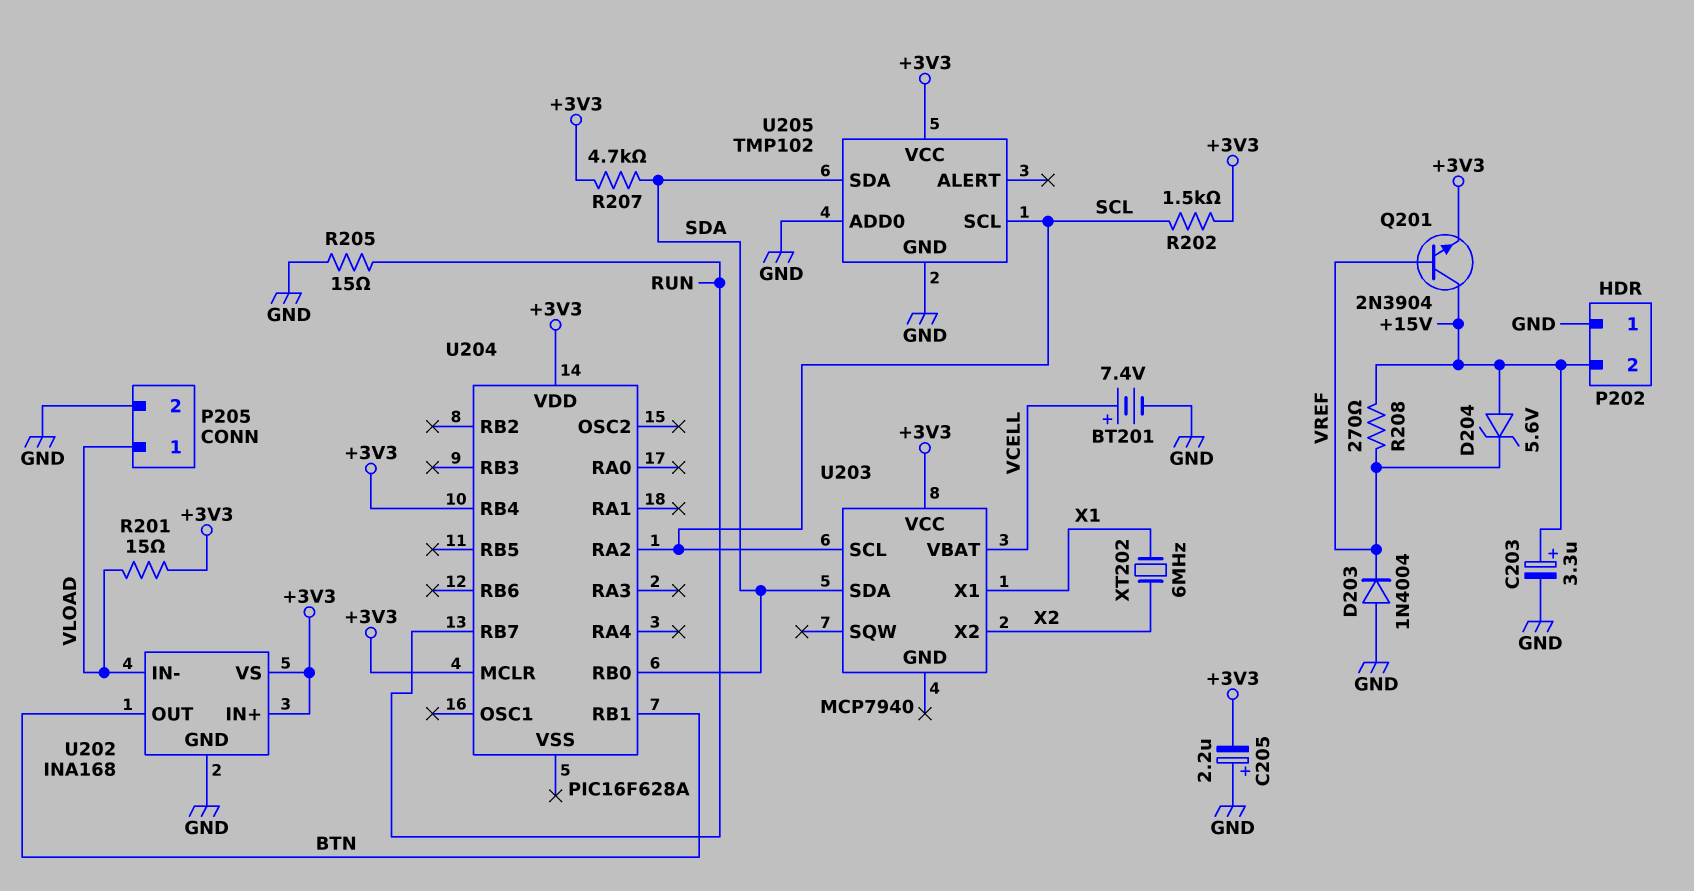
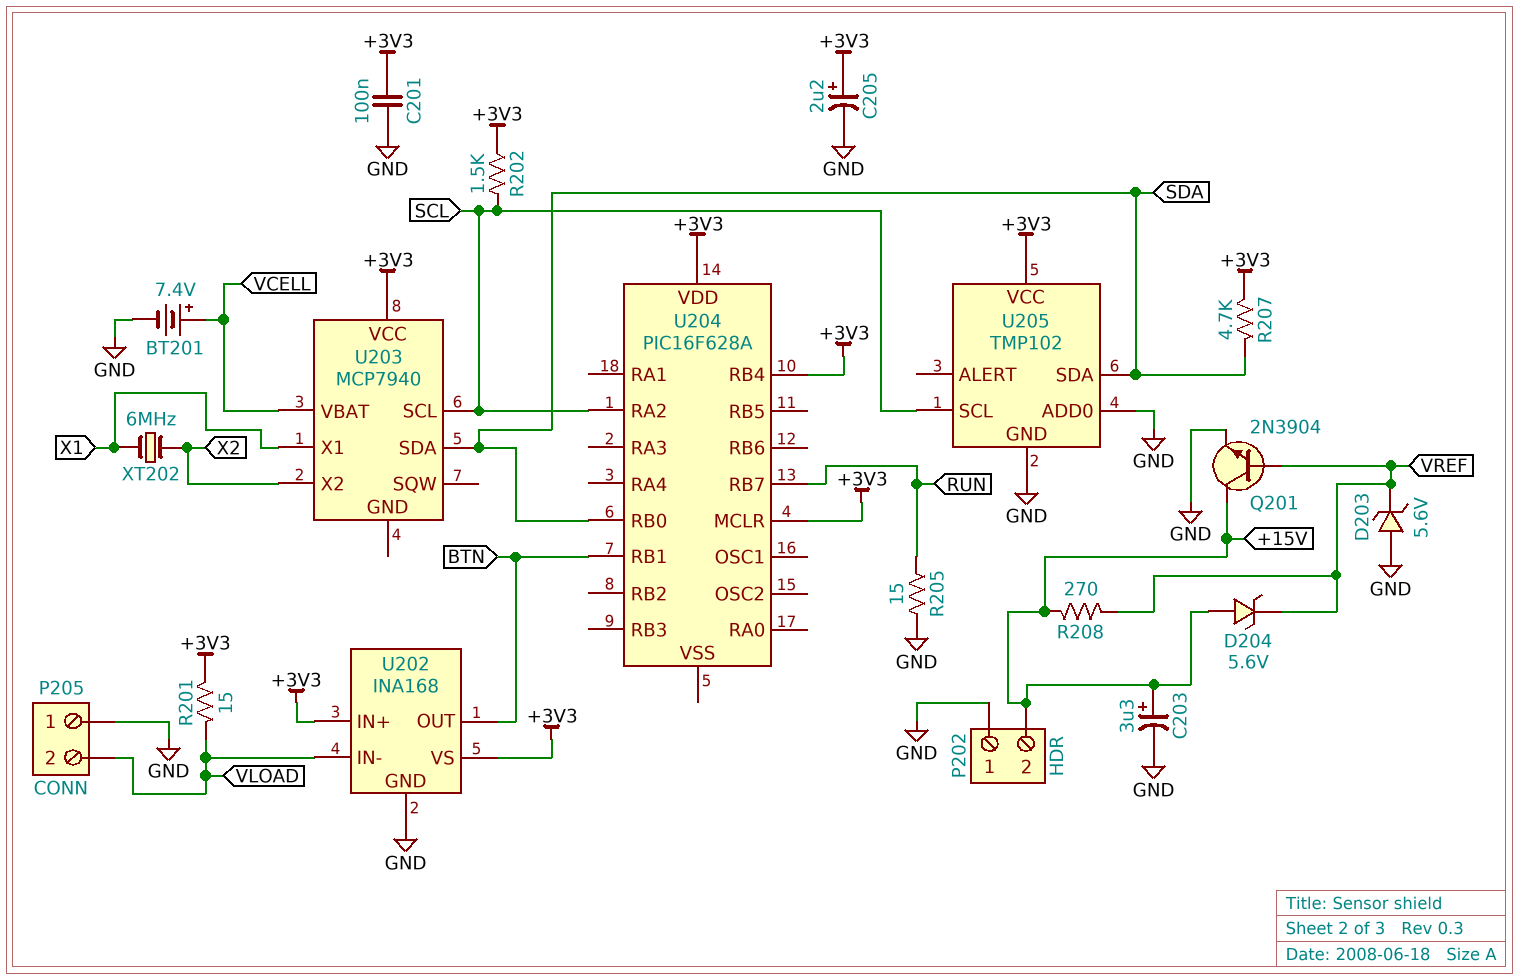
C201: none -> 100nF (+3V3, GND)
C205: 2.2uF (plus GND, minus +3V3) -> 2.2uF (plus +3V3, minus GND)
D203: diode 1N4004 (A GND, K VREF) -> zener 5.6V (A GND, K VREF)
P205 pin 1: VLOAD -> GND
P205 pin 2: GND -> VLOAD
Q201: NPN 2N3904 (B VREF, C +15V, E +3V3) -> NPN 2N3904 (B VREF, C +15V, E GND)

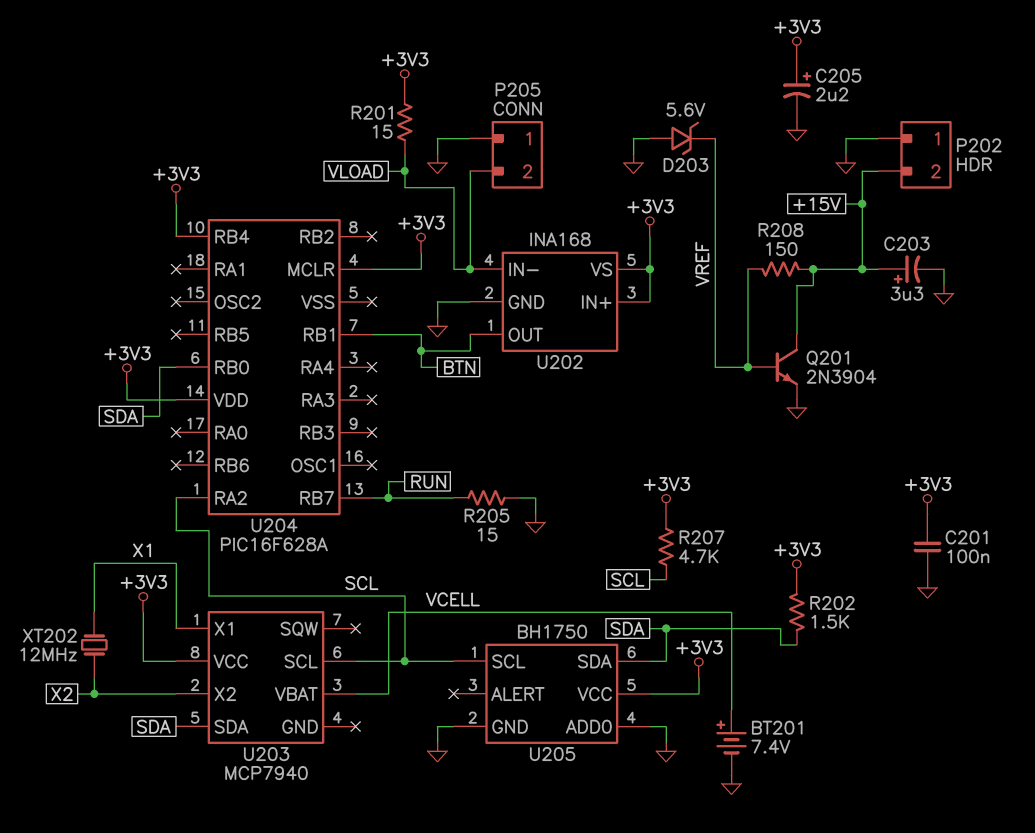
D204: zener 5.6V (A +15V, K VREF) -> none
R202: 1.5k (+3V3, SCL) -> 1.5k (+3V3, SDA)
R207: 4.7k (+3V3, SDA) -> 4.7k (+3V3, SCL)
R208: 270 (+15V, VREF) -> 150 (+15V, VREF)
U205: TMP102 -> BH1750
XT202: 6MHz (X1, X2) -> 12MHz (X1, X2)

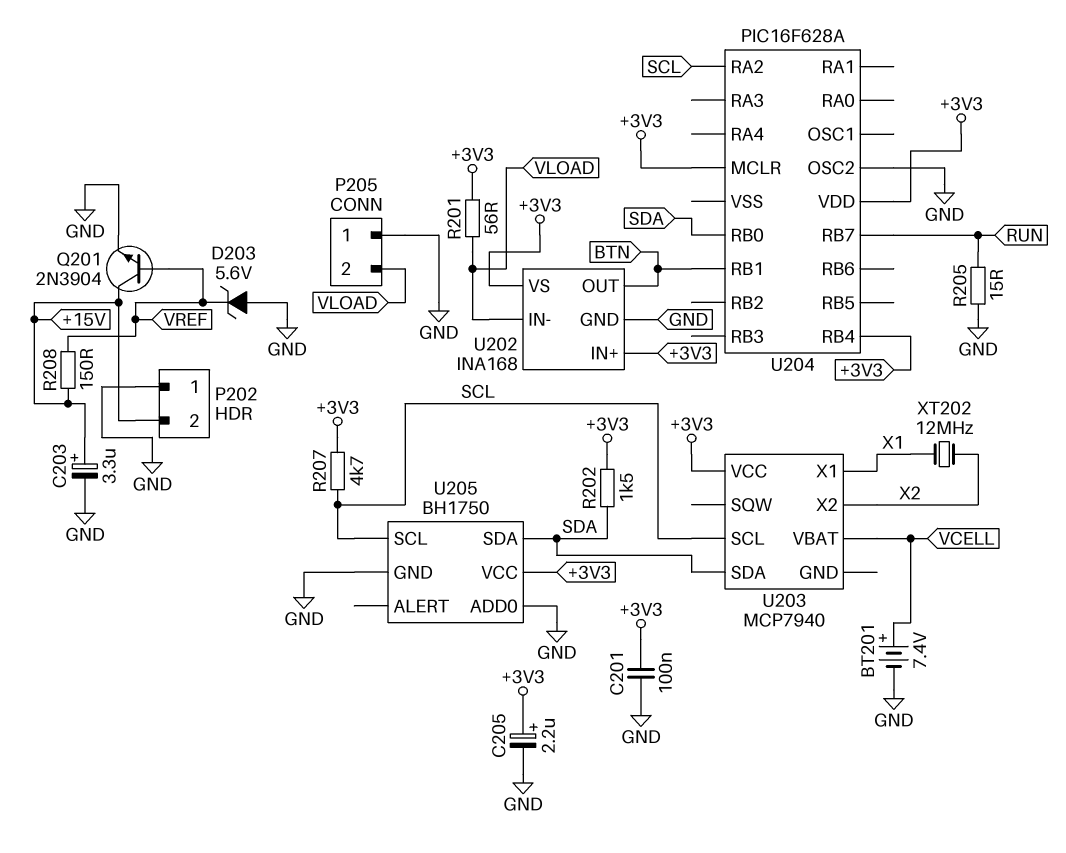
R201: 15 (+3V3, VLOAD) -> 56 (+3V3, VLOAD)
U204 pin OSC2: none -> GND

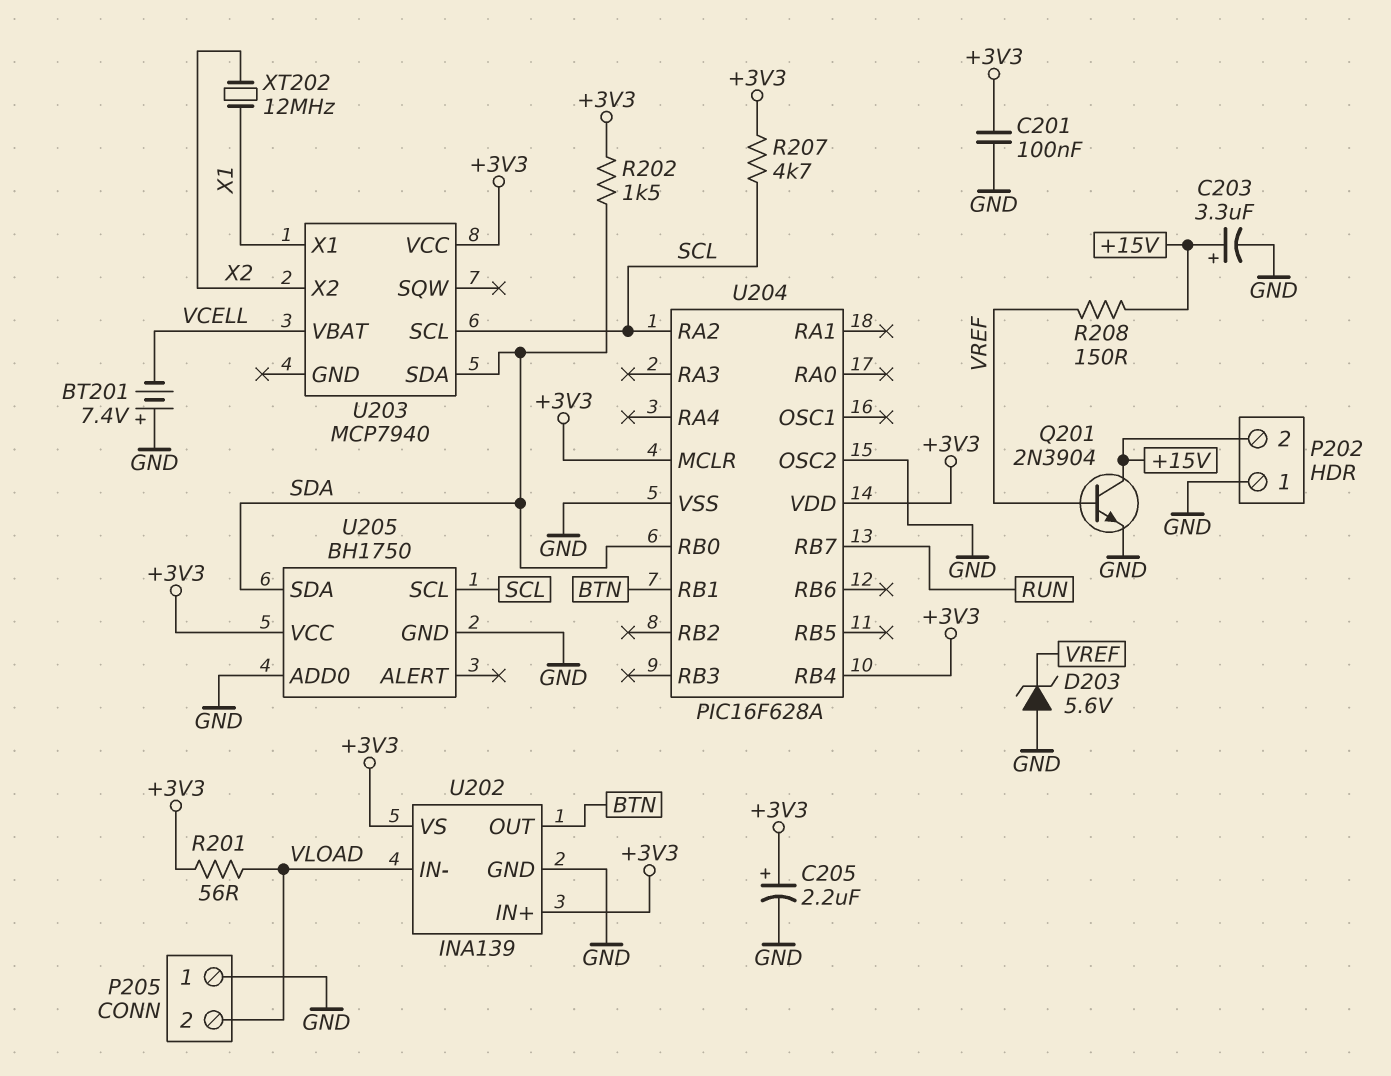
BT201: 7.4V (plus VCELL, minus GND) -> 7.4V (plus GND, minus VCELL)
R205: 15 (GND, RUN) -> none
U202: INA168 -> INA139
U204 pin VSS: none -> GND

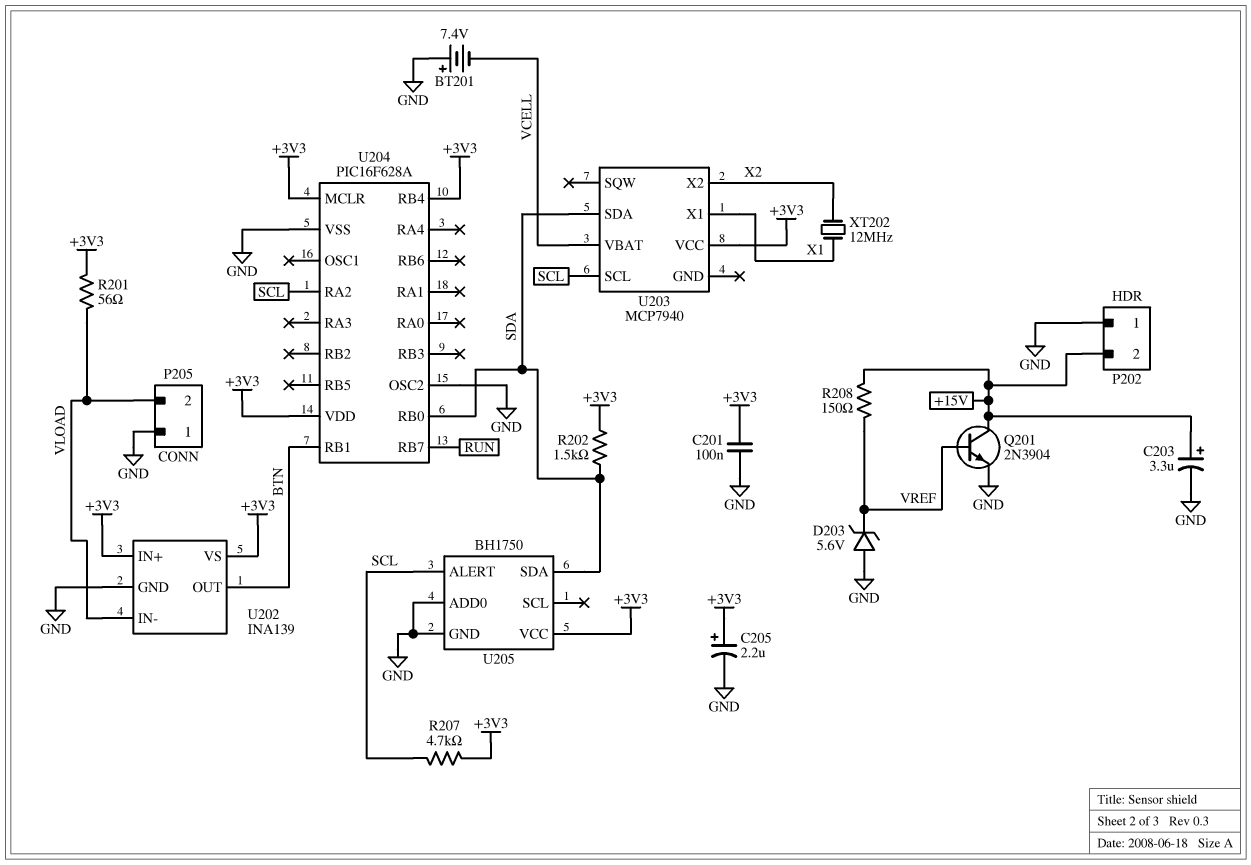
U205 pin ALERT: none -> SCL
U205 pin SCL: SCL -> none

